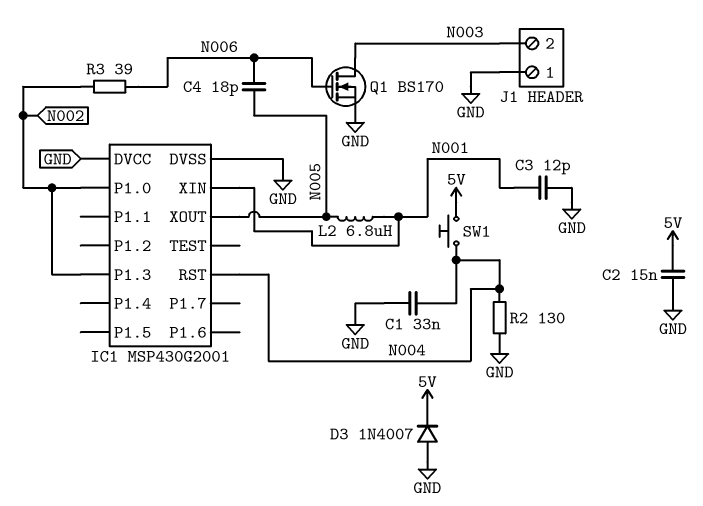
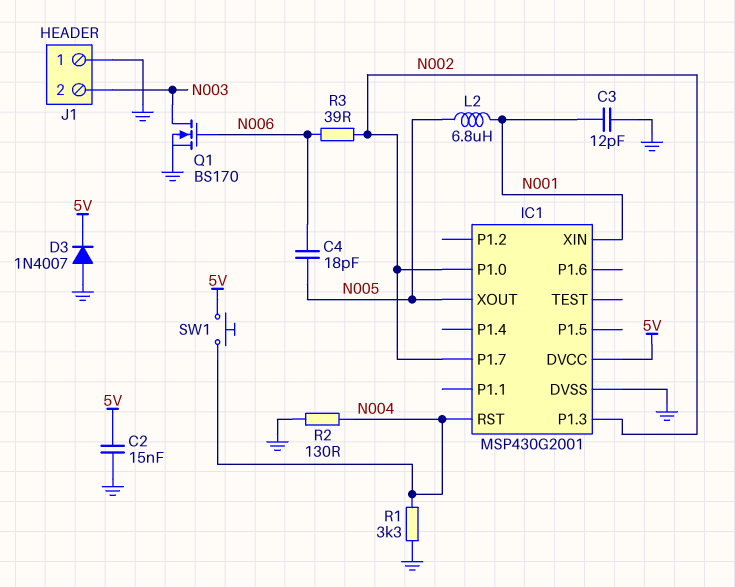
C1: 33nF (GND, N004) -> none
IC1 pin DVCC: GND -> 5V
IC1 pin P1.7: none -> N002
R1: none -> 3.3k (GND, N004)

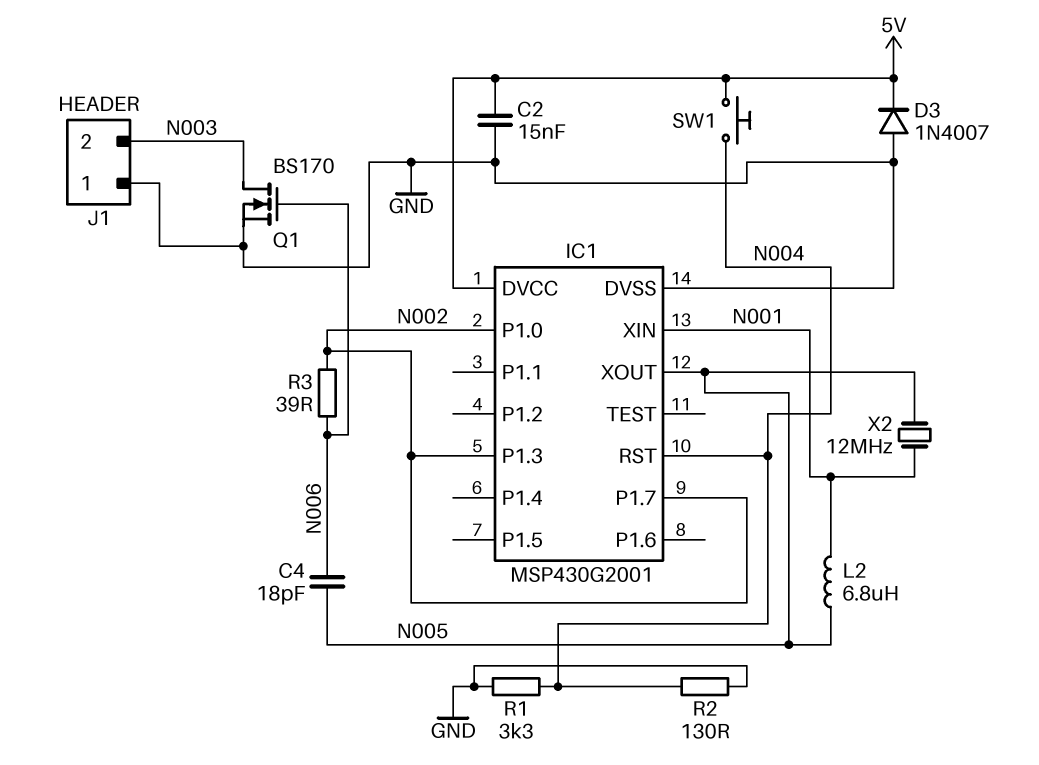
C3: 12pF (GND, N001) -> none
X2: none -> 12MHz (N001, N005)

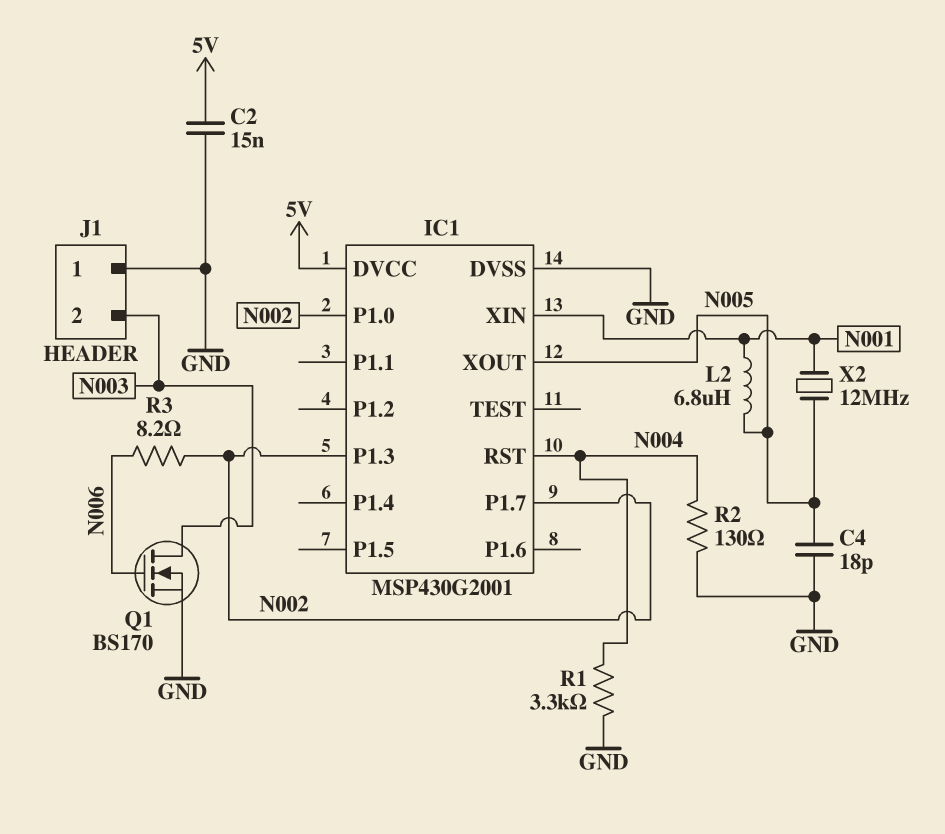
C4: 18pF (N005, N006) -> 18pF (GND, N005)
D3: diode 1N4007 (A GND, K 5V) -> none
R3: 39 (N002, N006) -> 8.2 (N002, N006)
SW1: button (5V, N004) -> none

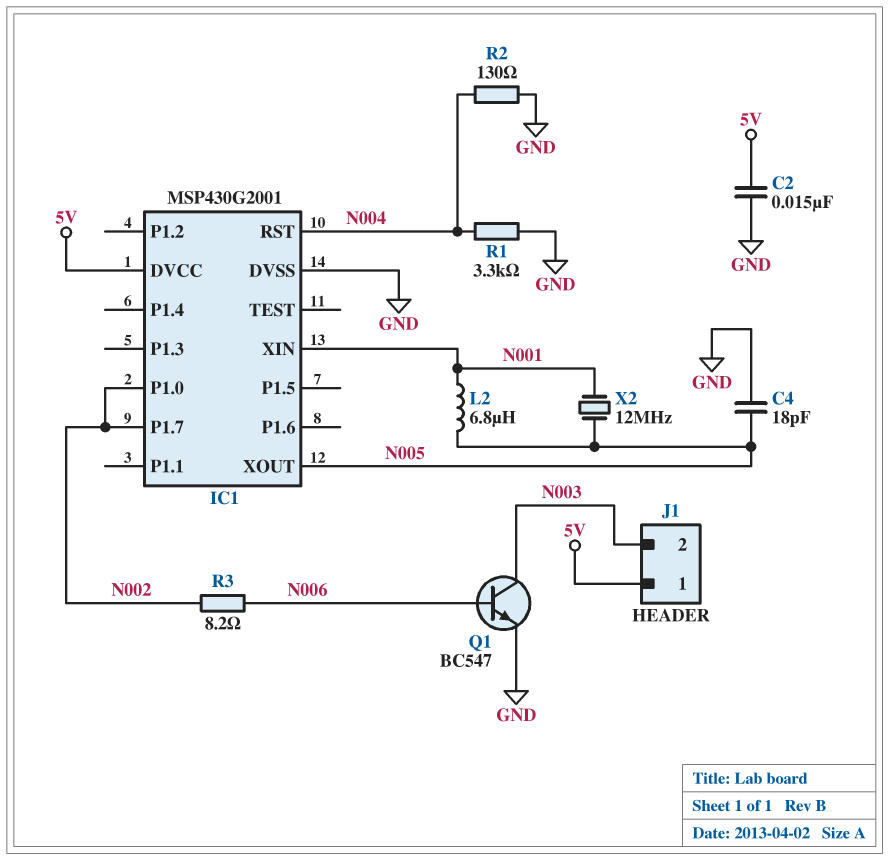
IC1 pin P1.3: N002 -> none
J1 pin 1: GND -> 5V
Q1: NMOS BS170 (G N006, D N003, S GND) -> NPN BC547 (B N006, C N003, E GND)

